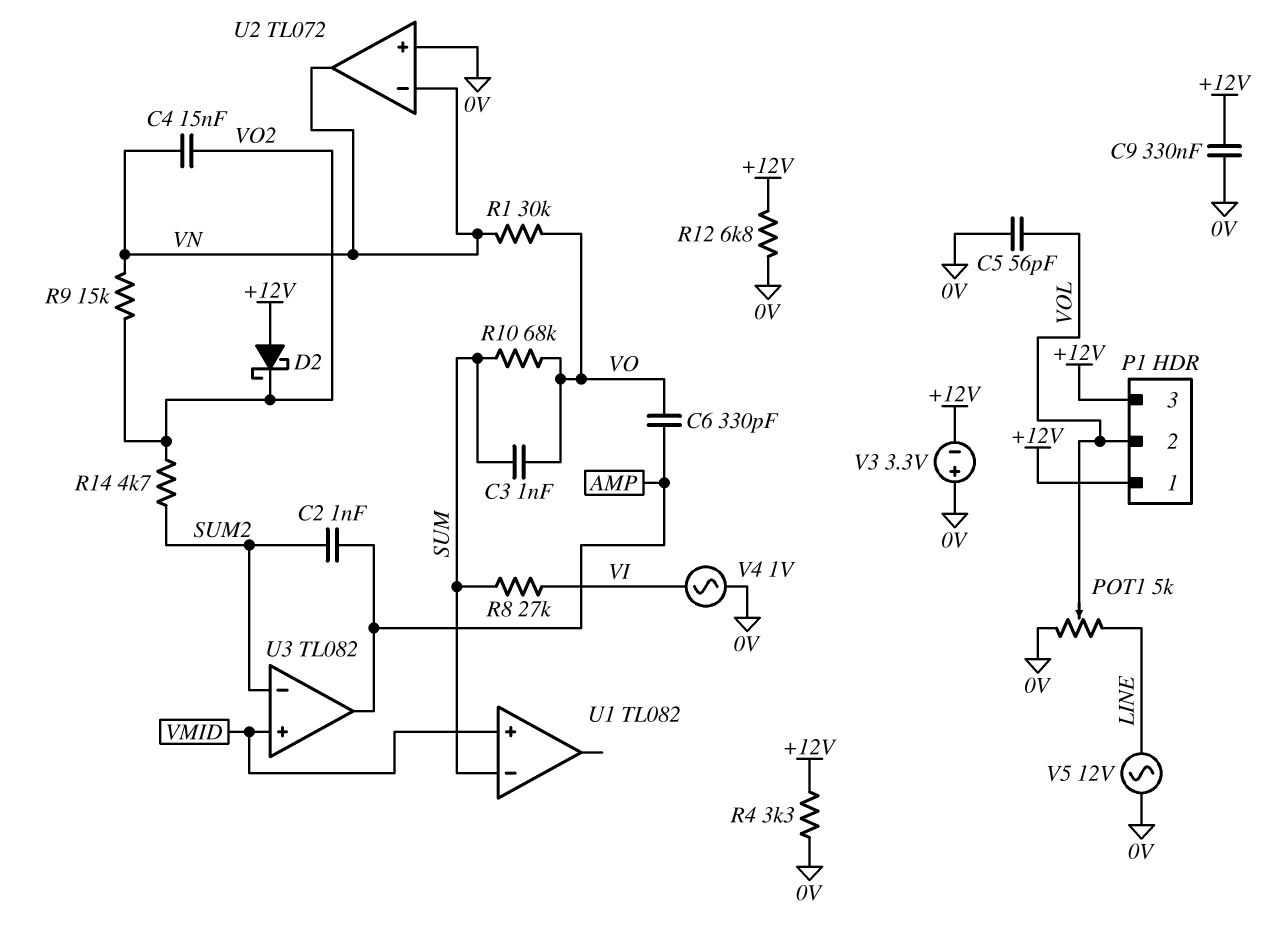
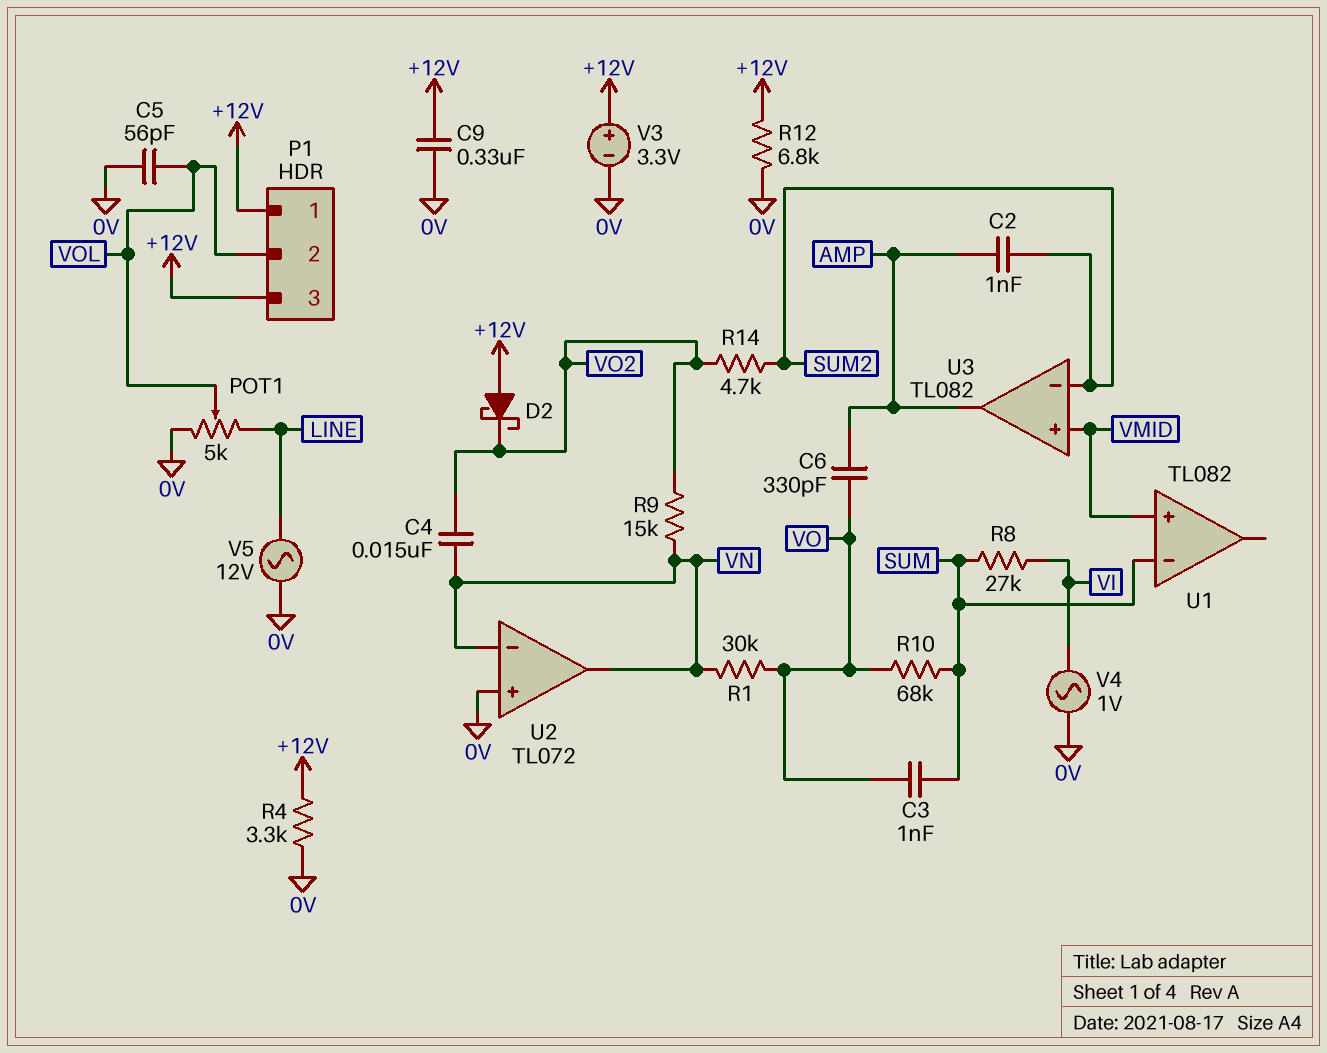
V3: 3.3V (plus 0V, minus +12V) -> 3.3V (plus +12V, minus 0V)

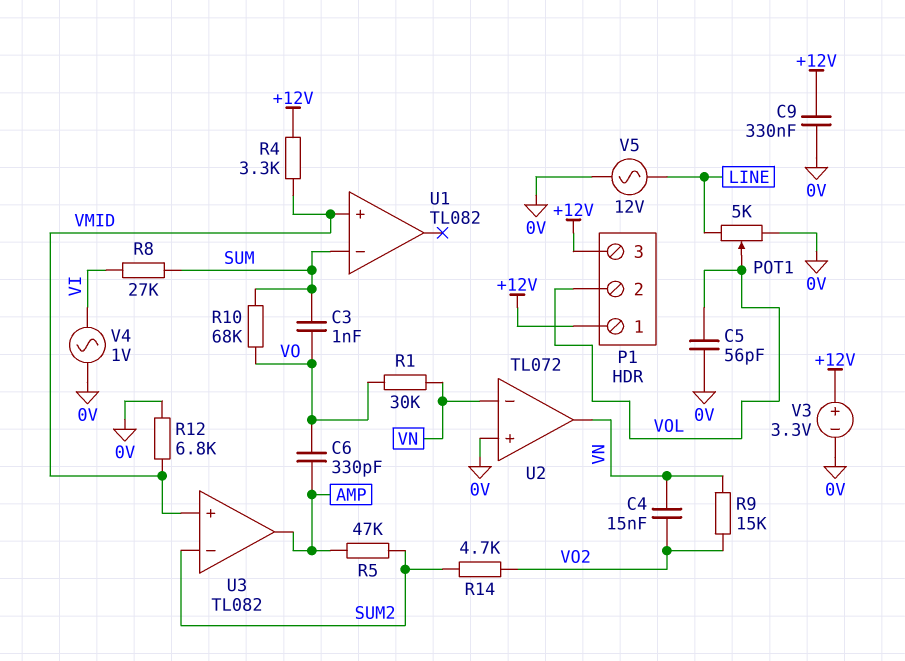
C2: 1nF (AMP, SUM2) -> none
D2: schottky (A +12V, K VO2) -> none
R4: 3.3k (+12V, 0V) -> 3.3k (+12V, VMID)
R5: none -> 47k (AMP, SUM2)
R12: 6.8k (+12V, 0V) -> 6.8k (0V, VMID)

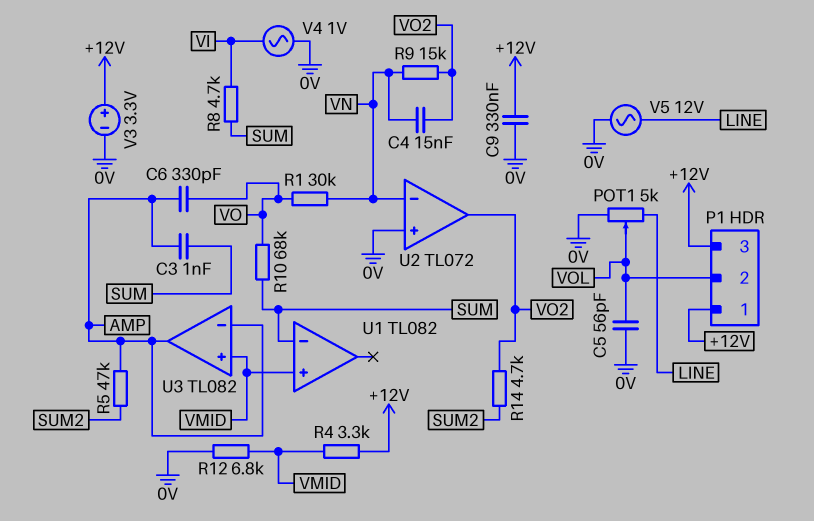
C3: 1nF (SUM, VO) -> 1nF (AMP, SUM)
R8: 27k (SUM, VI) -> 4.7k (SUM, VI)
U2 pin out: VN -> VO2
U3 pin in-: SUM2 -> AMP

